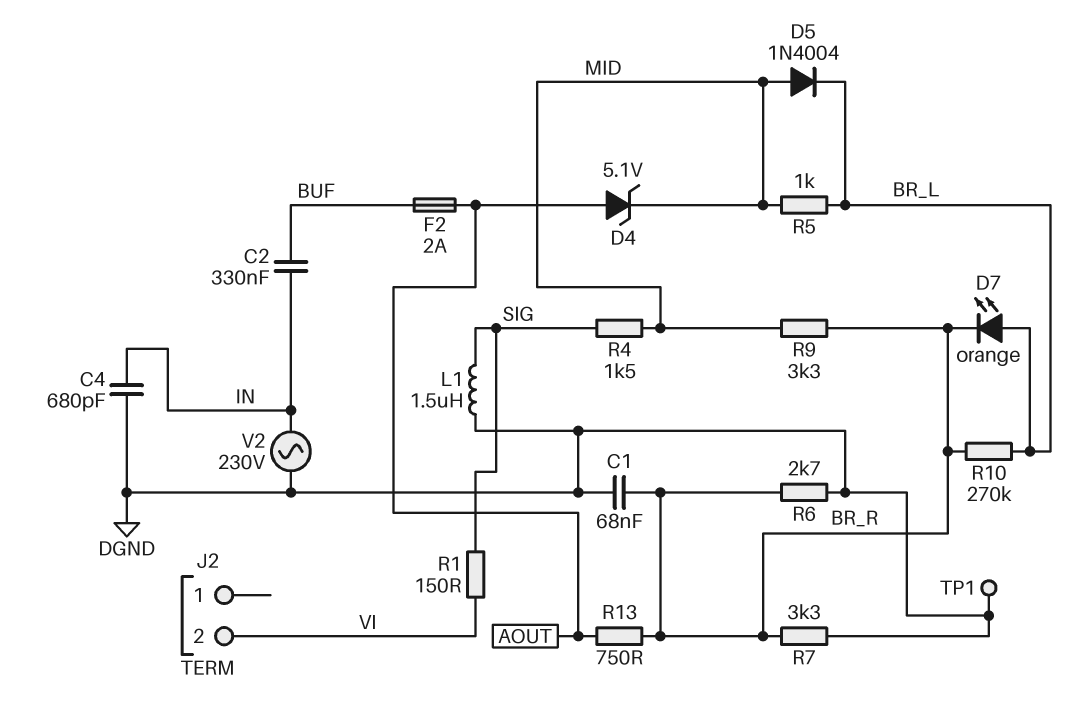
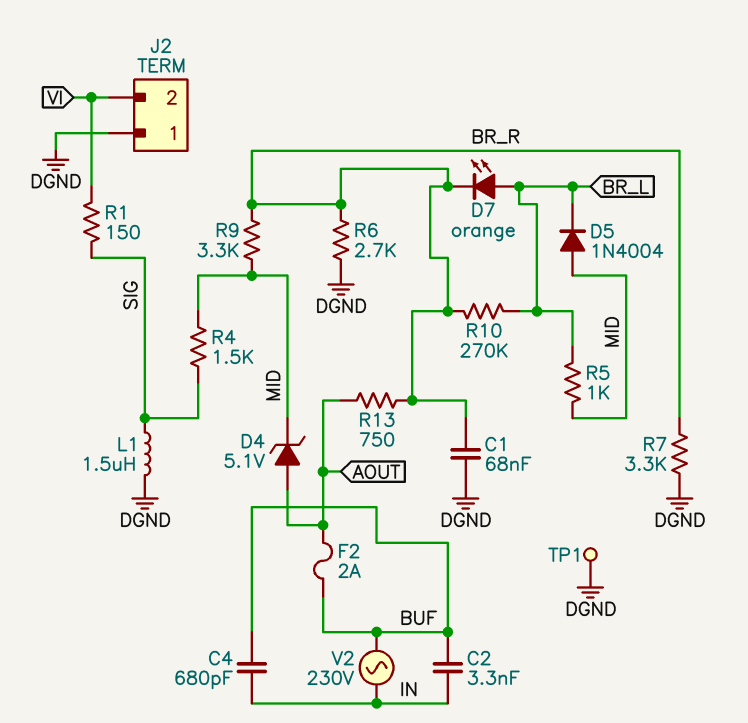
C2: 330nF (BUF, IN) -> 3.3nF (BUF, IN)
C4: 680pF (DGND, IN) -> 680pF (BUF, IN)
J2 pin 1: none -> DGND
V2: AC 230V (DGND, IN) -> AC 230V (BUF, IN)

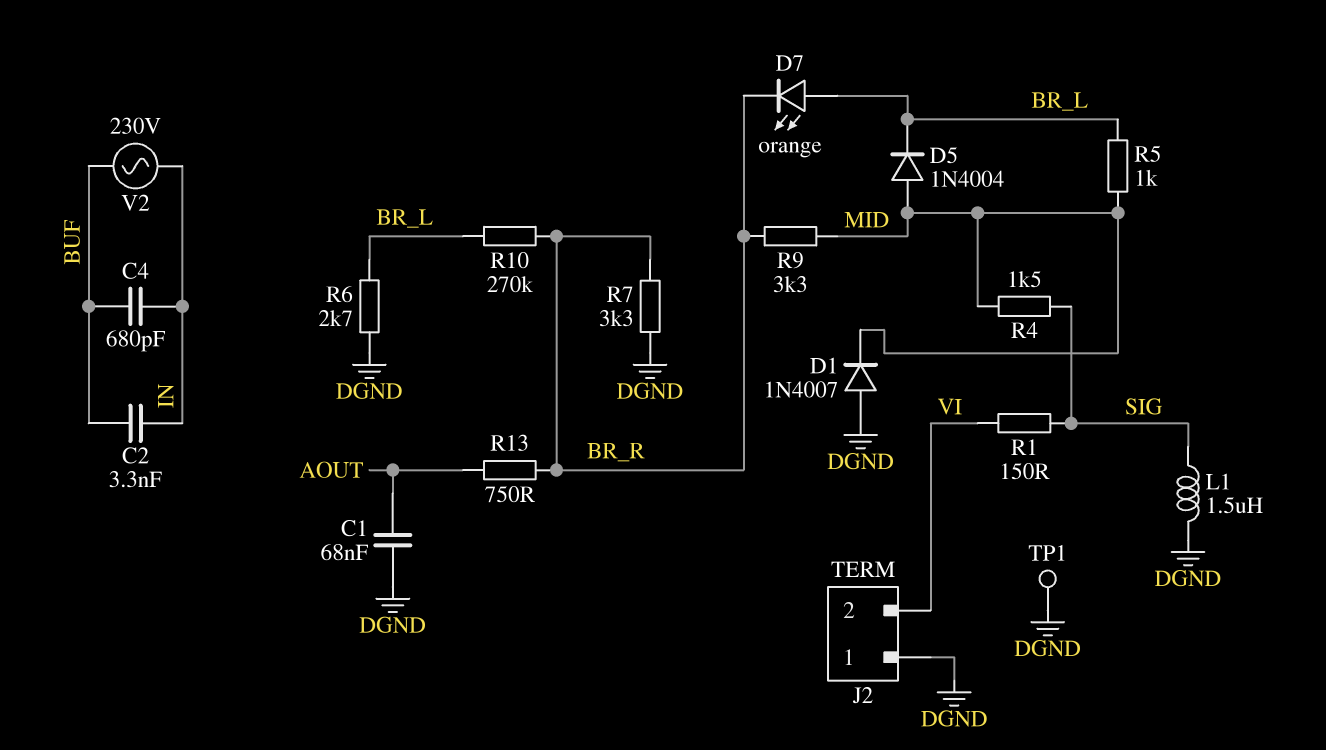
C1: 68nF (BR_R, DGND) -> 68nF (AOUT, DGND)
D1: none -> diode 1N4007 (A DGND, K MID)
D4: zener 5.1V (A AOUT, K MID) -> none
F2: 2A (AOUT, BUF) -> none
R6: 2.7k (BR_R, DGND) -> 2.7k (BR_L, DGND)

